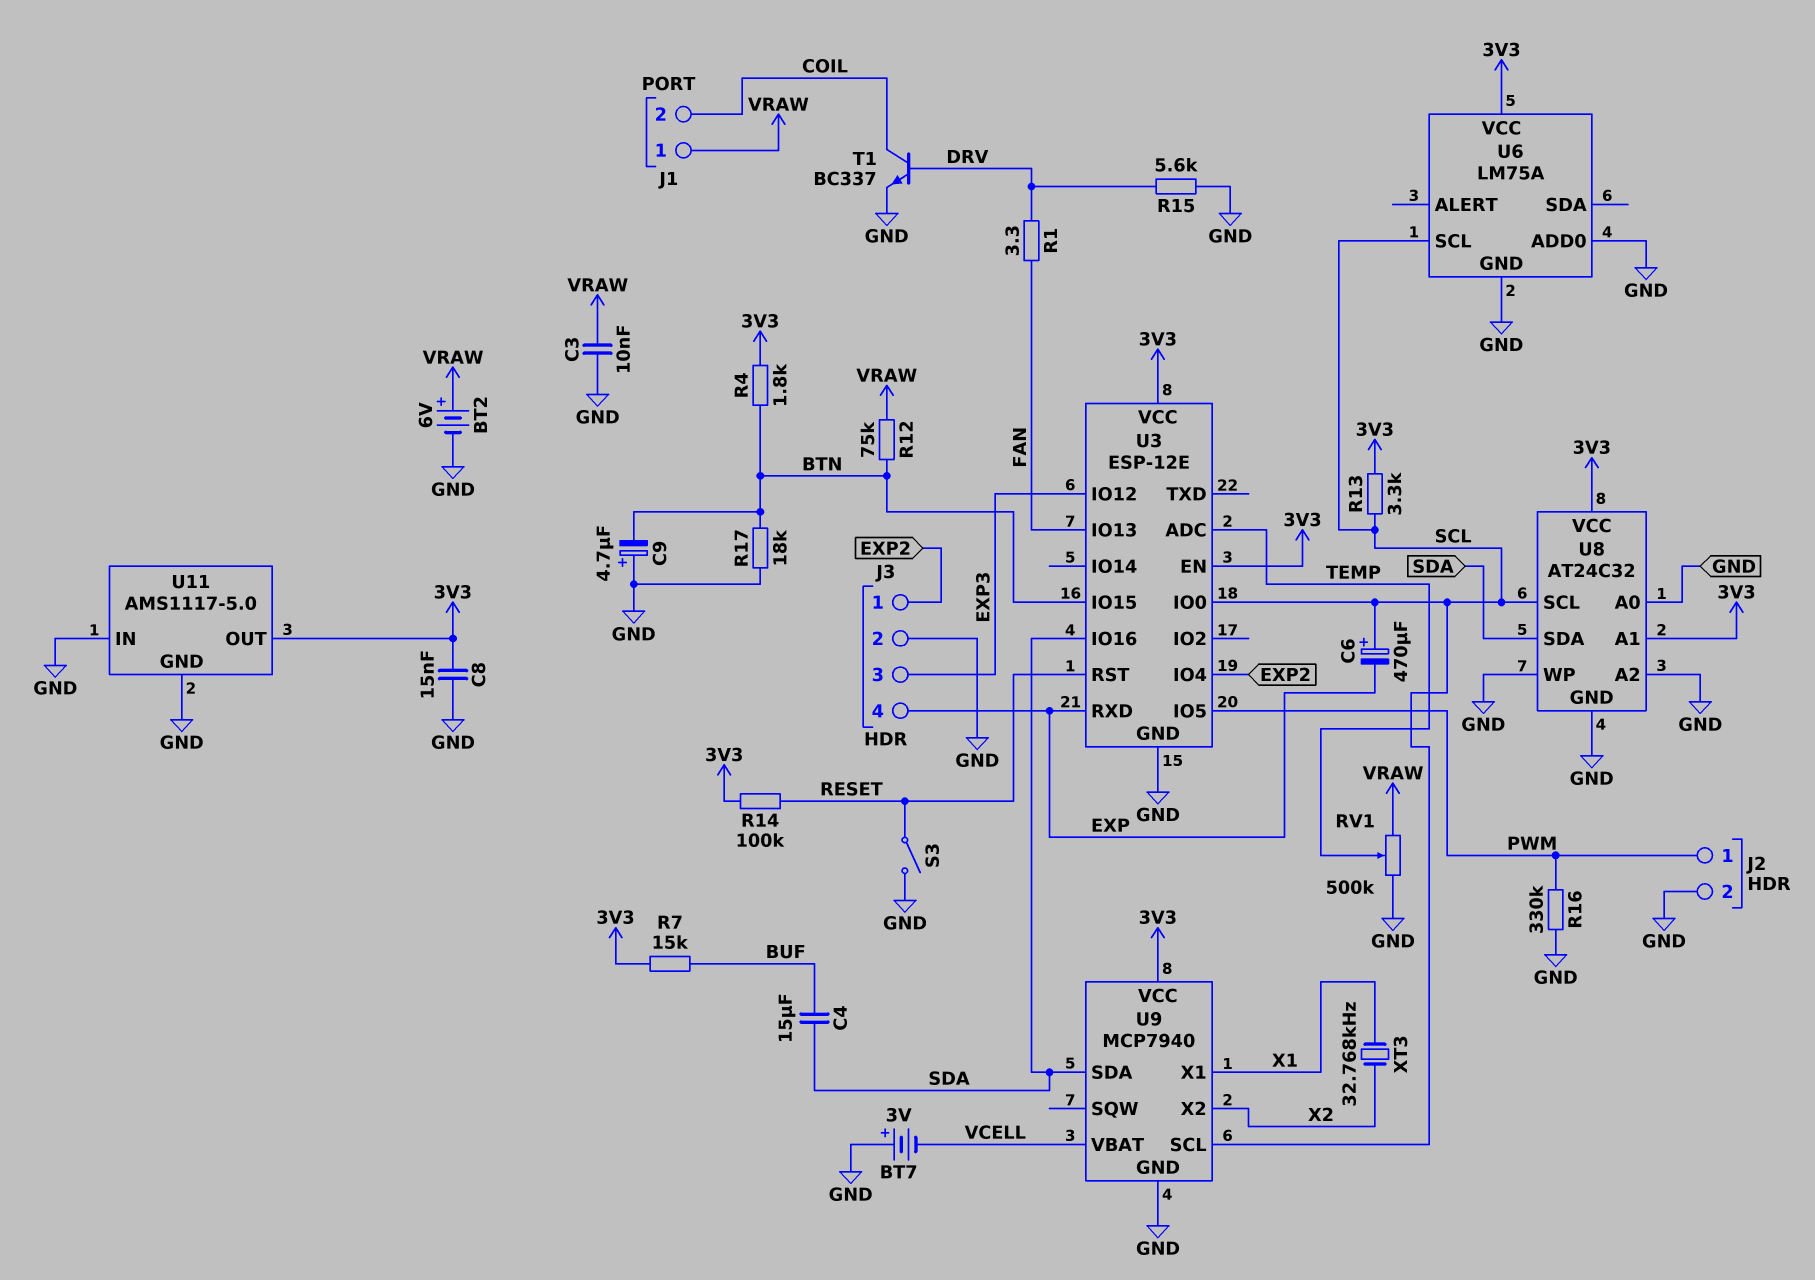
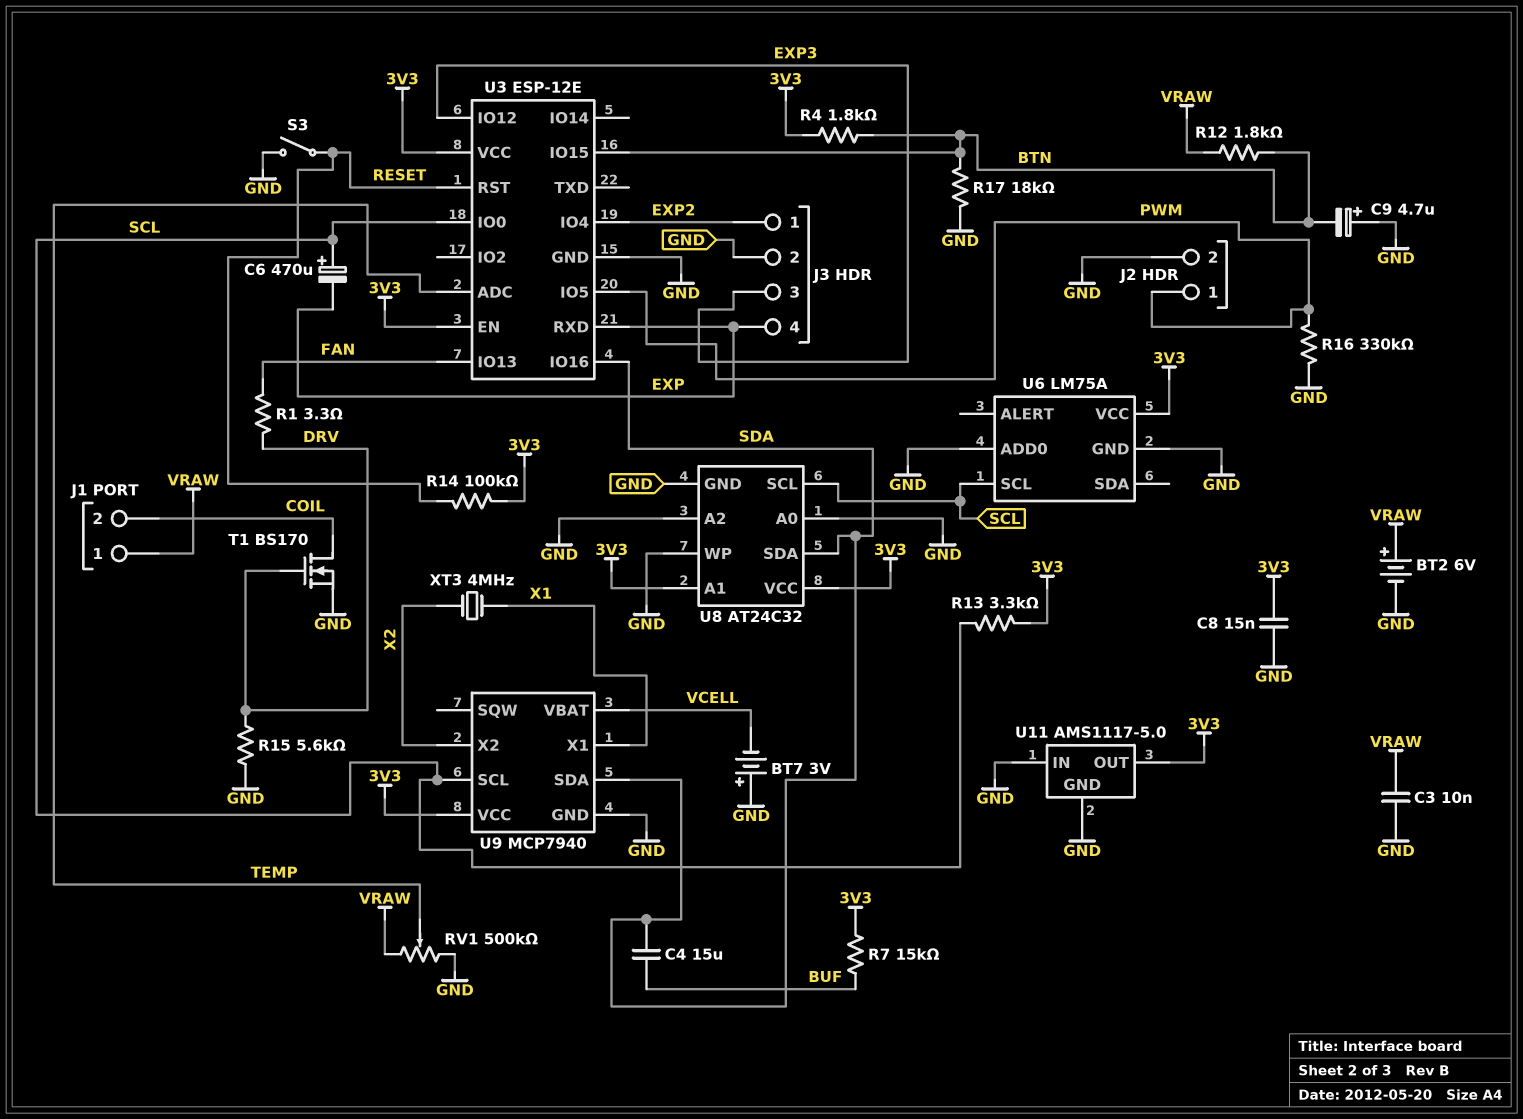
R12: 75k (BTN, VRAW) -> 1.8k (BTN, VRAW)
T1: NPN BC337 (B DRV, C COIL, E GND) -> NMOS BS170 (G DRV, D COIL, S GND)
XT3: 32.768kHz (X1, X2) -> 4MHz (X1, X2)

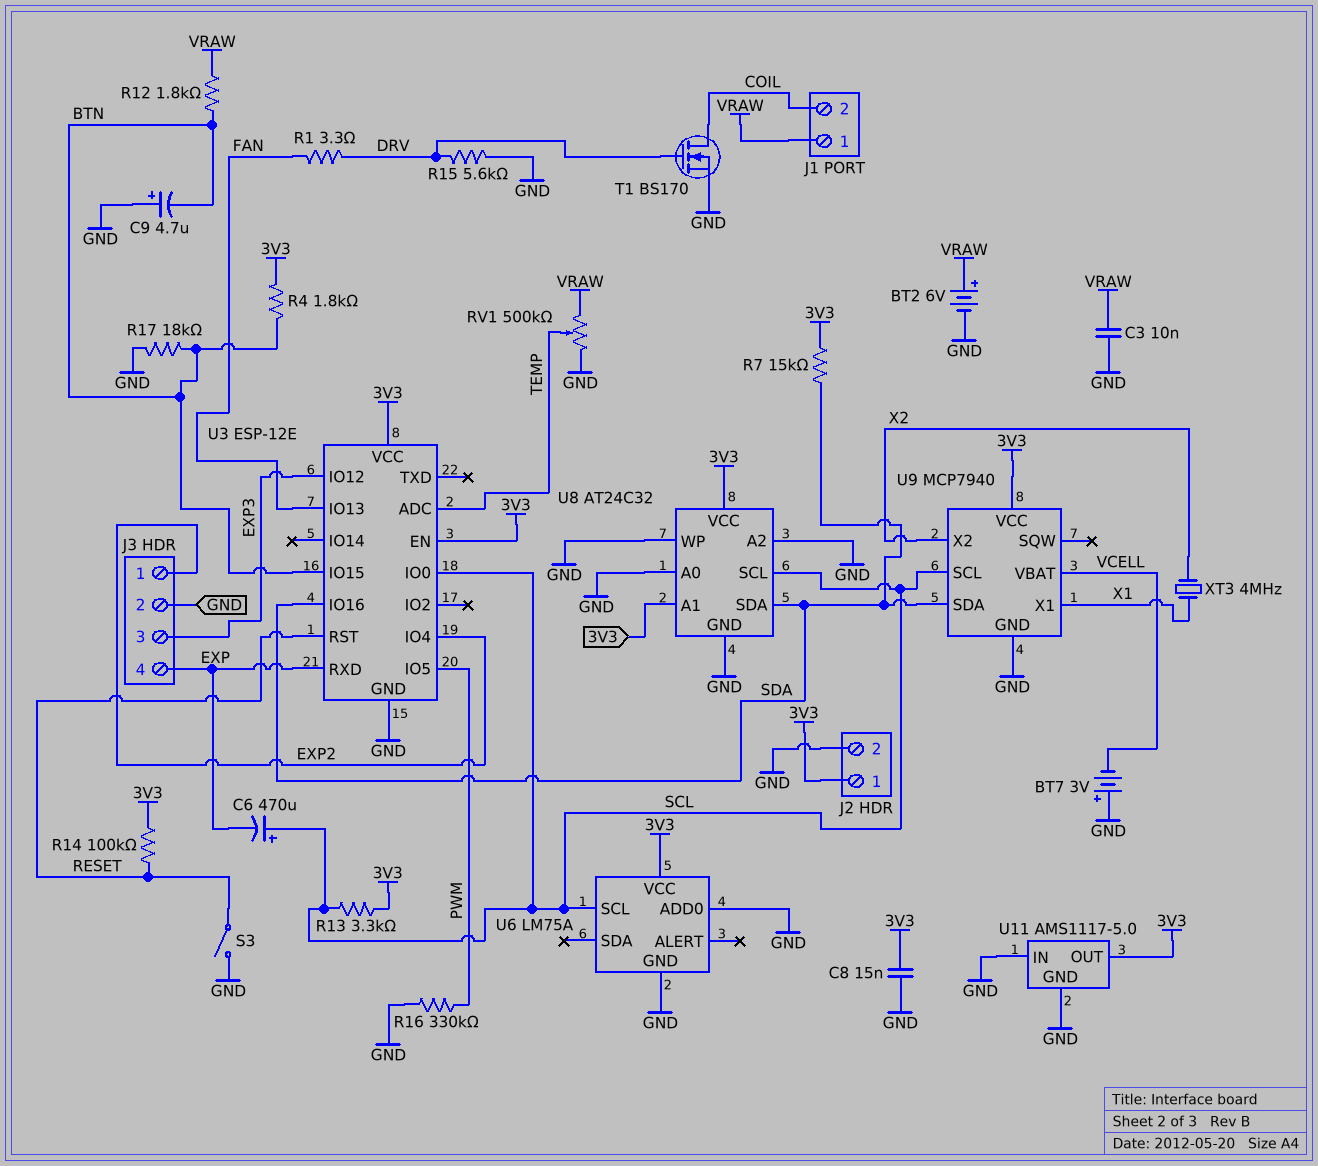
C4: 15uF (BUF, SDA) -> none
J2 pin 1: PWM -> 3V3
R7: 15k (3V3, BUF) -> 15k (3V3, SDA)

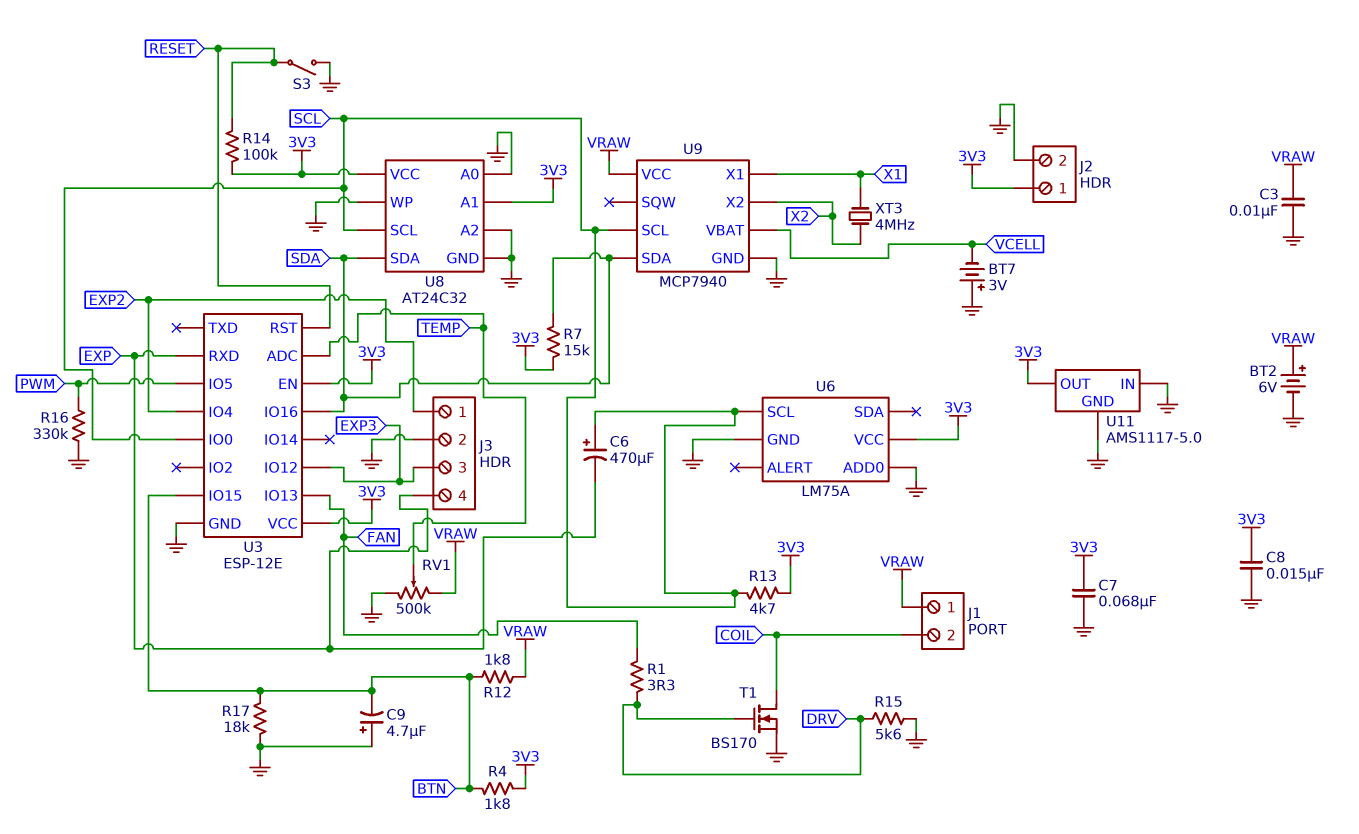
C7: none -> 68nF (3V3, GND)
R13: 3.3k (3V3, SCL) -> 4.7k (3V3, SCL)
U9 pin VCC: 3V3 -> VRAW

